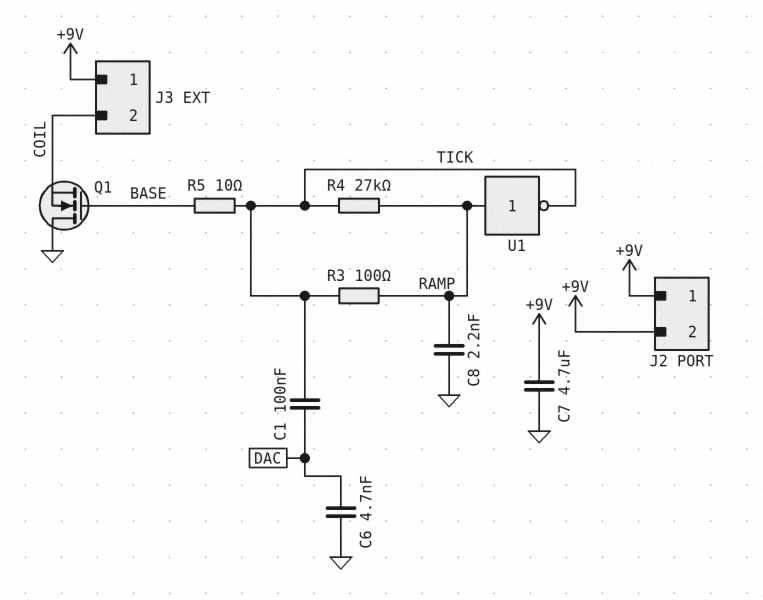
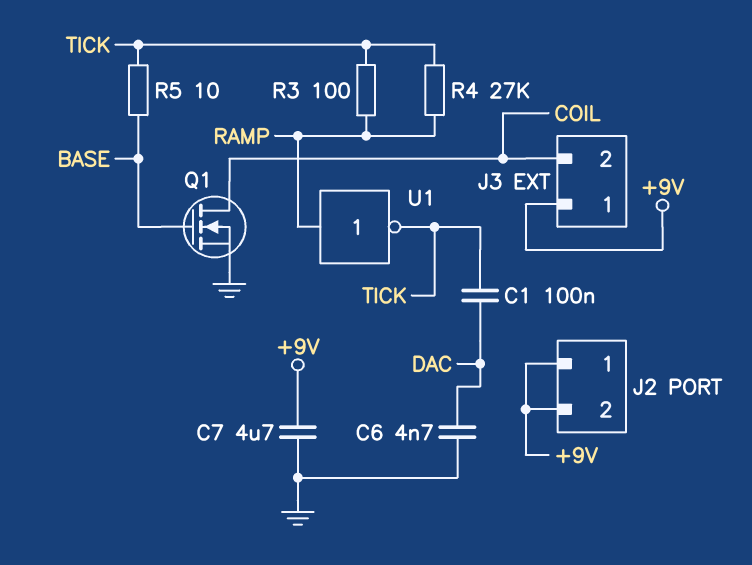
C8: 2.2nF (GND, RAMP) -> none
Q1: NMOS (G BASE, D GND, S COIL) -> NMOS (G BASE, D COIL, S GND)

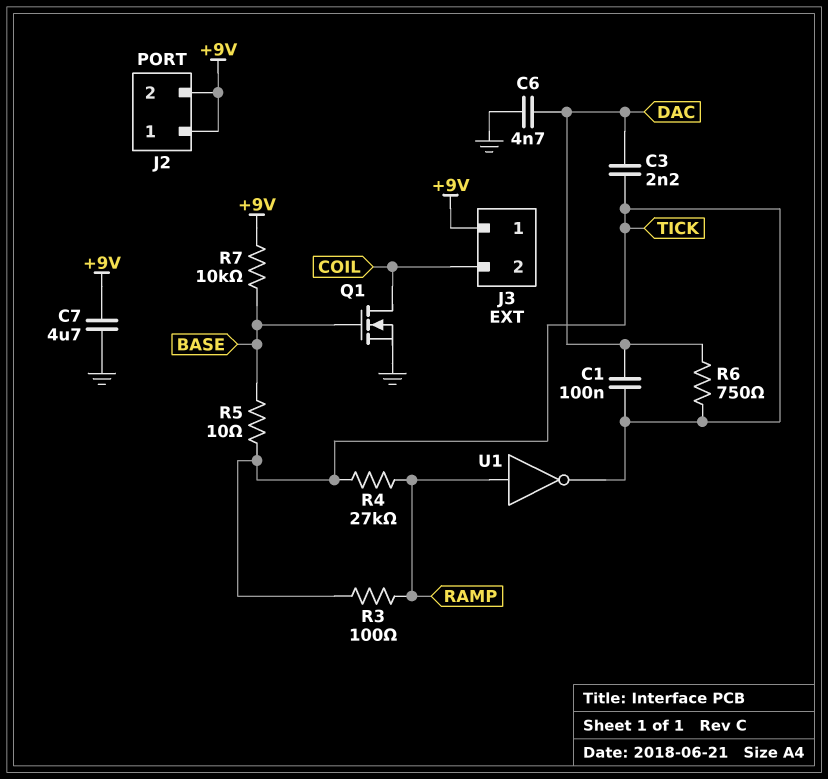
C3: none -> 2.2nF (DAC, TICK)
R6: none -> 750 (DAC, TICK)
R7: none -> 10k (+9V, BASE)

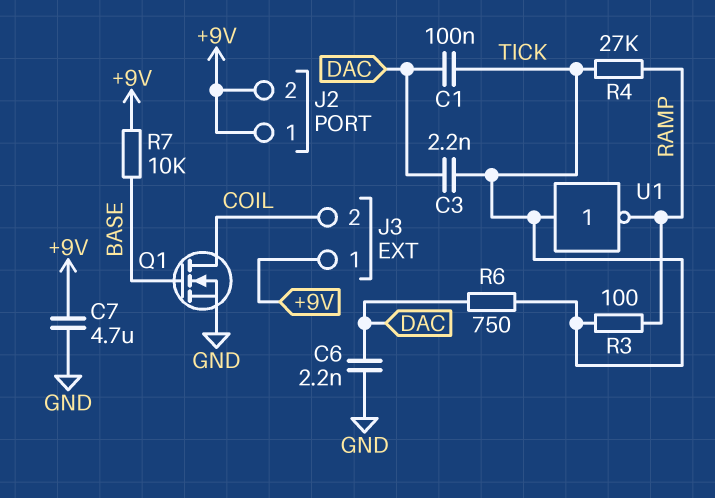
C6: 4.7nF (DAC, GND) -> 2.2nF (DAC, GND)
R5: 10 (BASE, TICK) -> none
U1: NOT (in RAMP, out TICK) -> NOT (in TICK, out RAMP)

